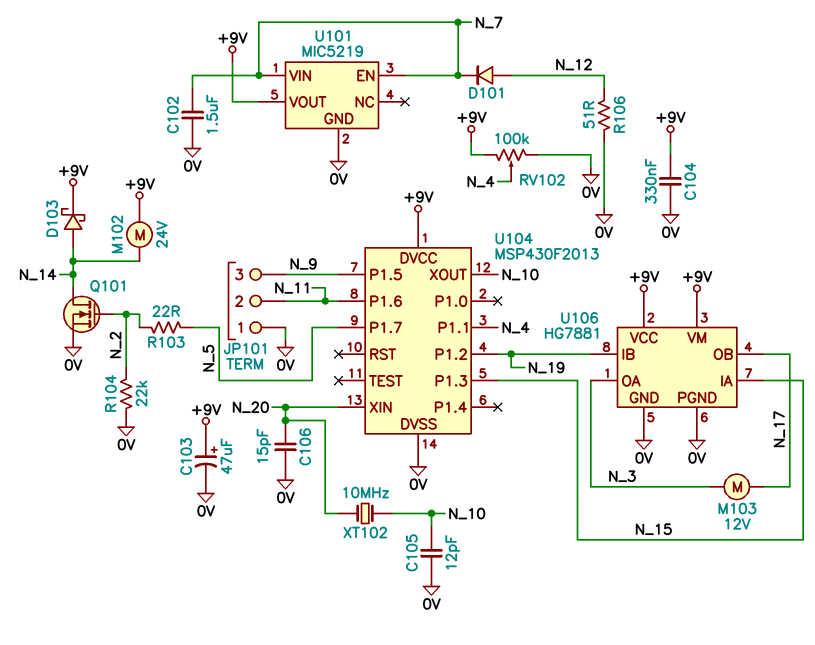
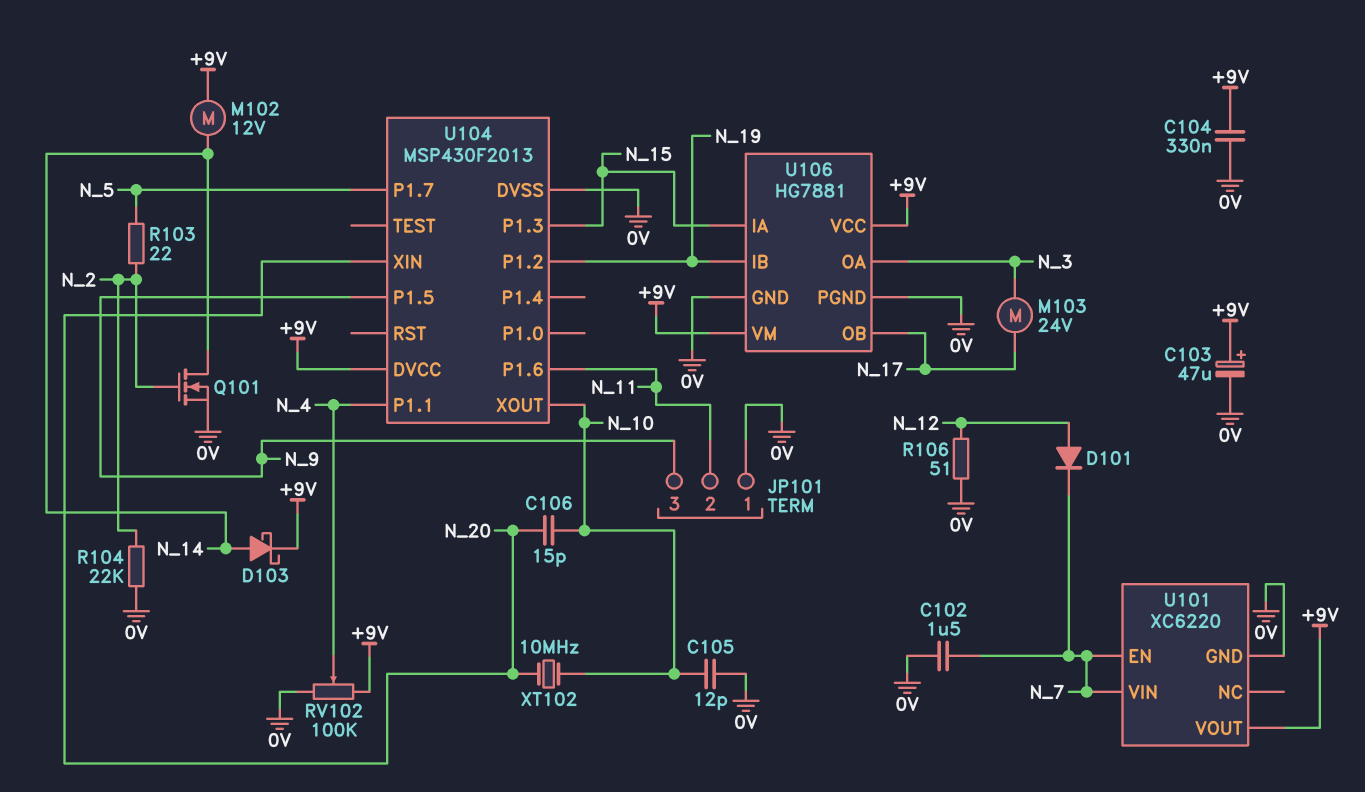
C106: 15pF (0V, N_20) -> 15pF (N_10, N_20)
M102: motor 24V (+9V, N_14) -> motor 12V (+9V, N_14)
M103: motor 12V (N_3, N_17) -> motor 24V (N_3, N_17)
U101: MIC5219 -> XC6220

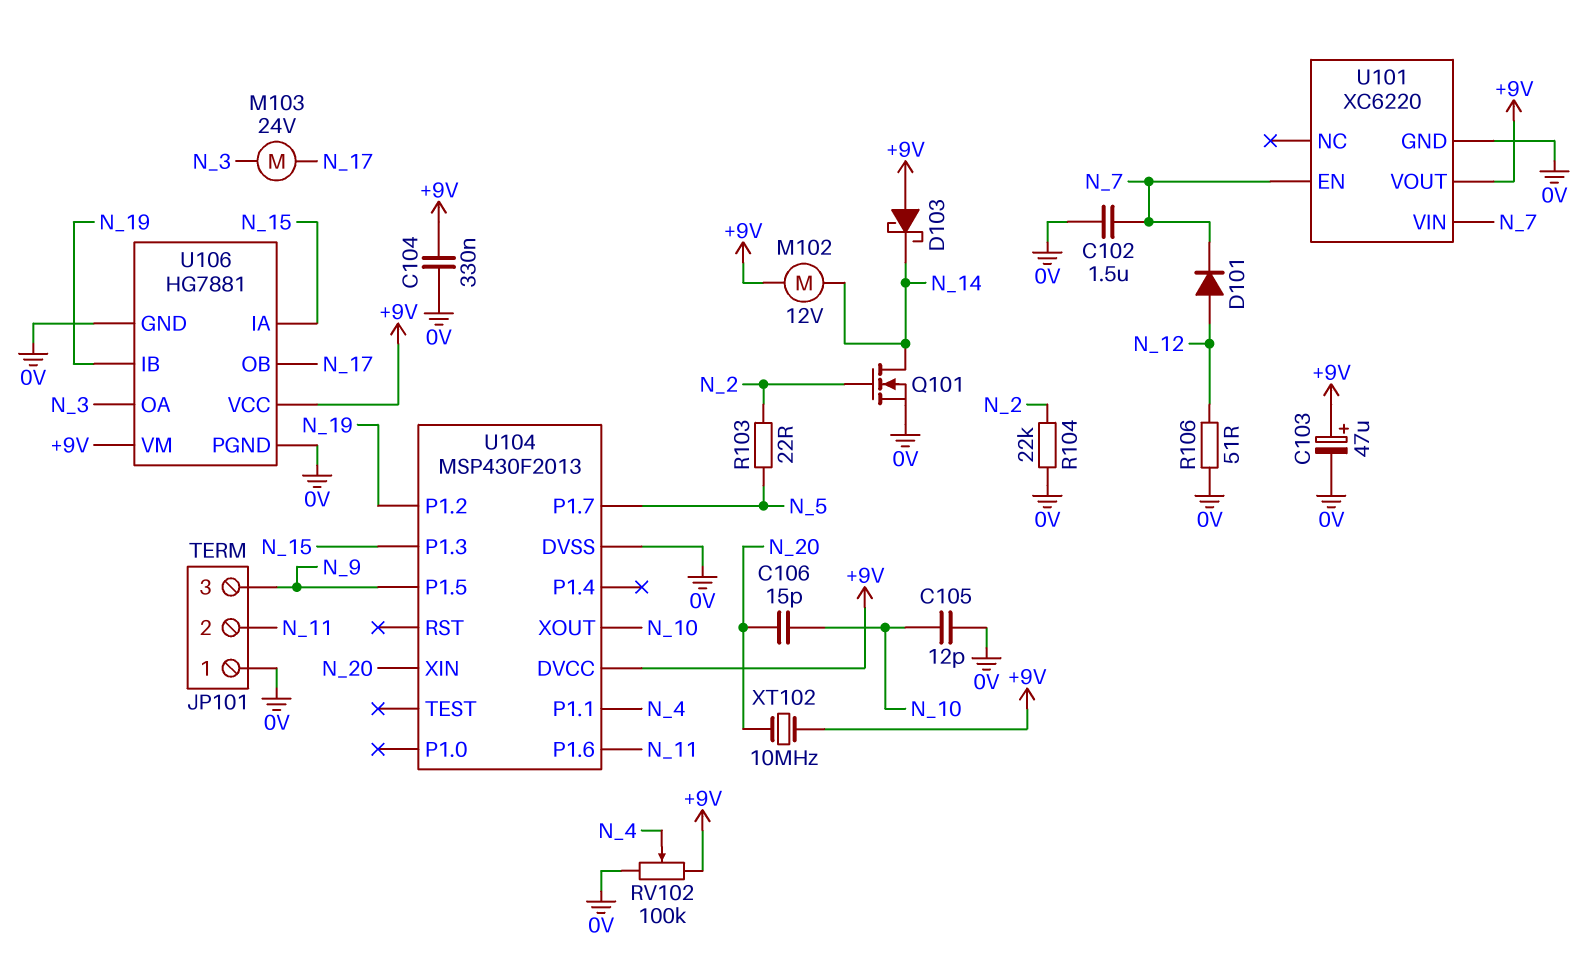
D103: schottky (A N_14, K +9V) -> schottky (A +9V, K N_14)
XT102: 10MHz (N_10, N_20) -> 10MHz (+9V, N_20)

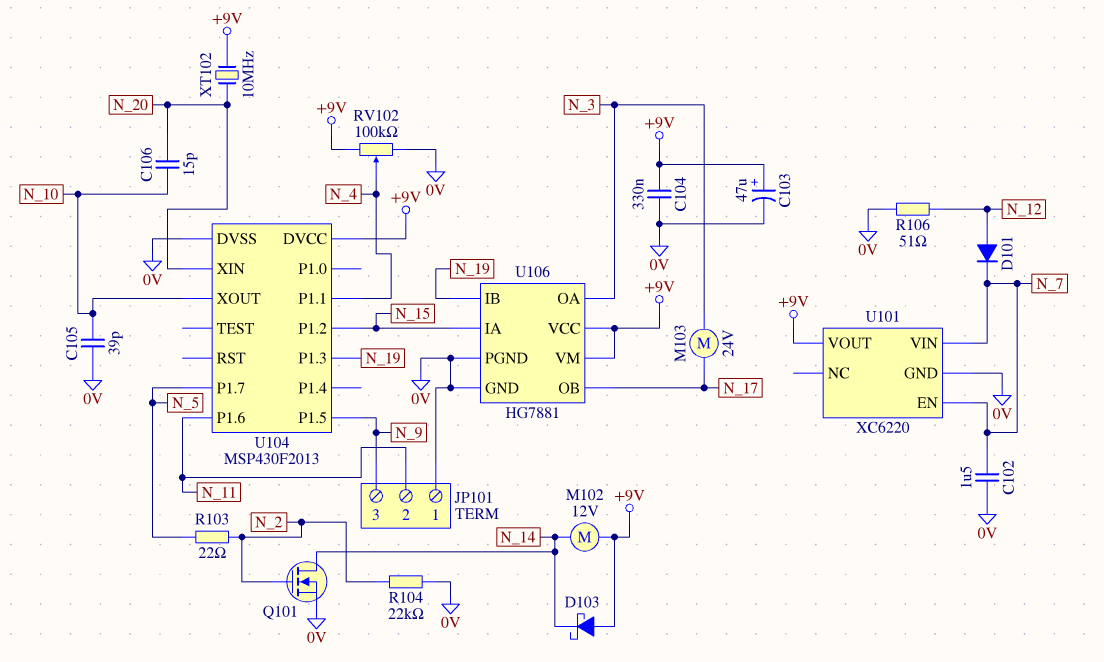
C105: 12pF (0V, N_10) -> 39pF (0V, N_10)
U104 pin P1.2: N_19 -> N_15
U104 pin P1.3: N_15 -> N_19

